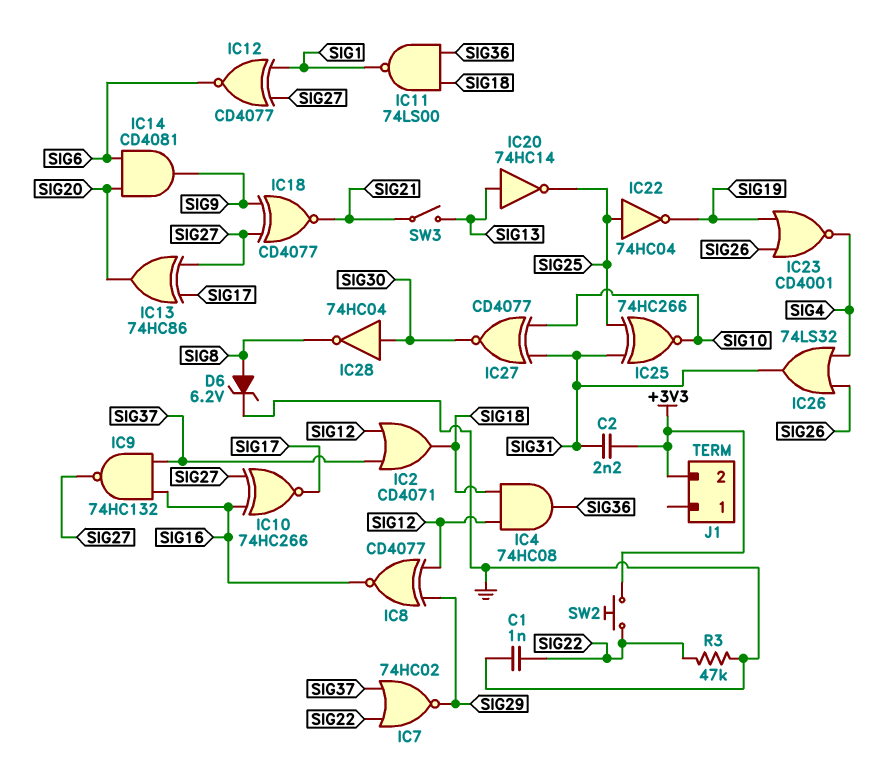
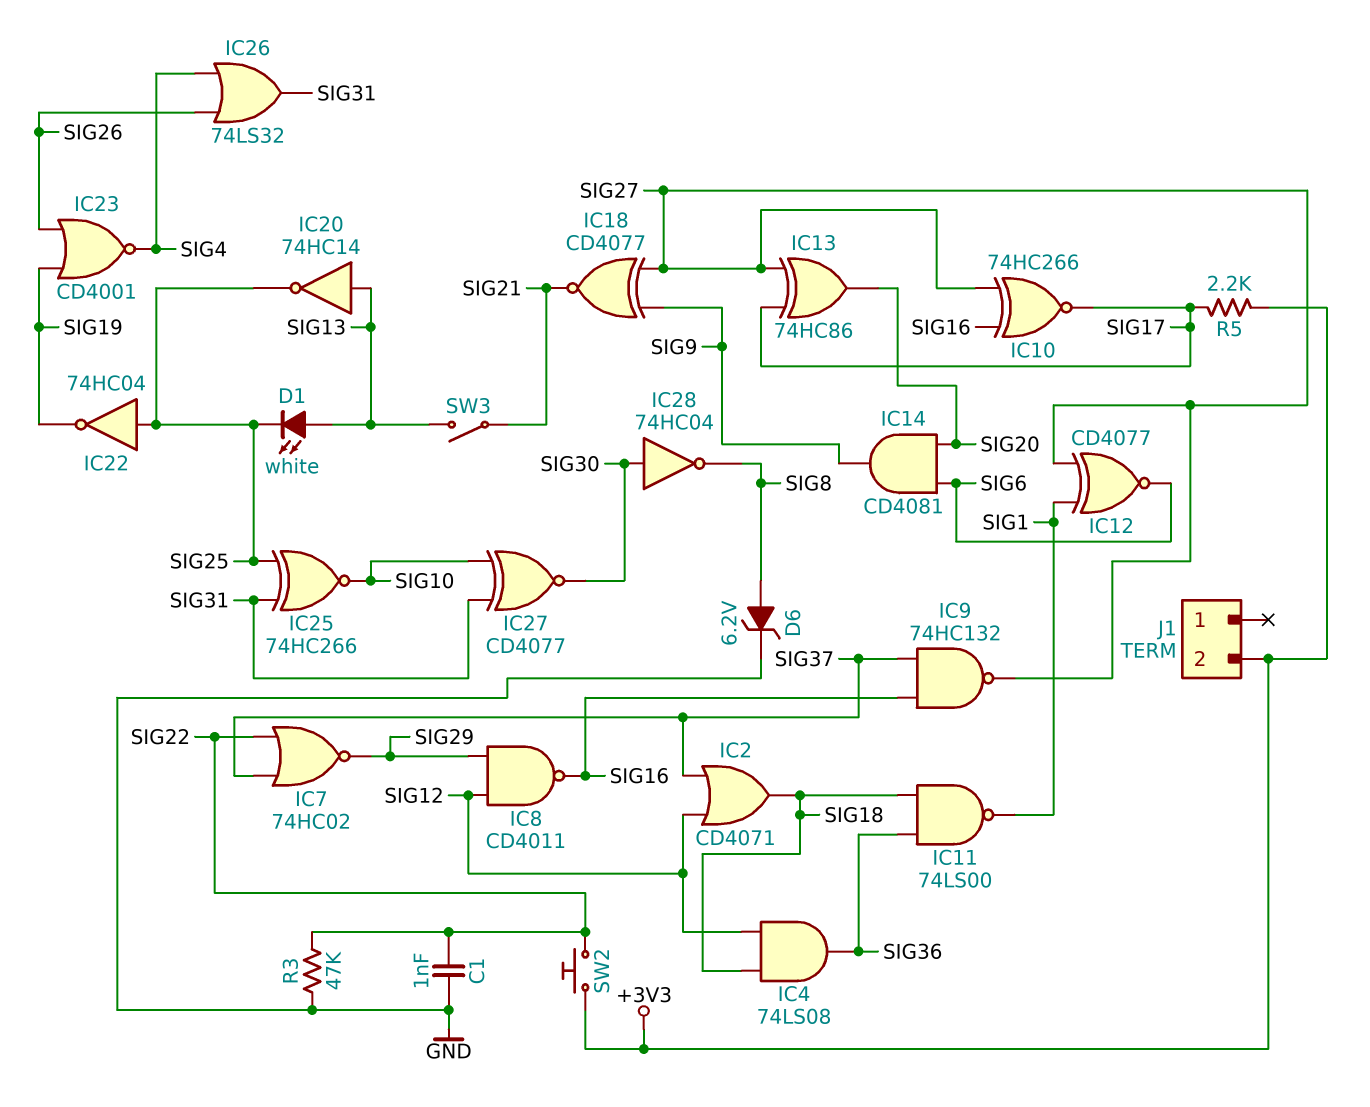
C2: 2.2nF (+3V3, SIG31) -> none
D1: none -> LED white (A SIG13, K SIG25)
IC4: AND 74HC08 (in SIG12, in SIG18, out SIG36) -> AND 74LS08 (in SIG12, in SIG18, out SIG36)
IC8: XNOR CD4077 (in SIG12, in SIG29, out SIG16) -> NAND CD4011 (in SIG12, in SIG29, out SIG16)
R5: none -> 2.2k (+3V3, SIG17)

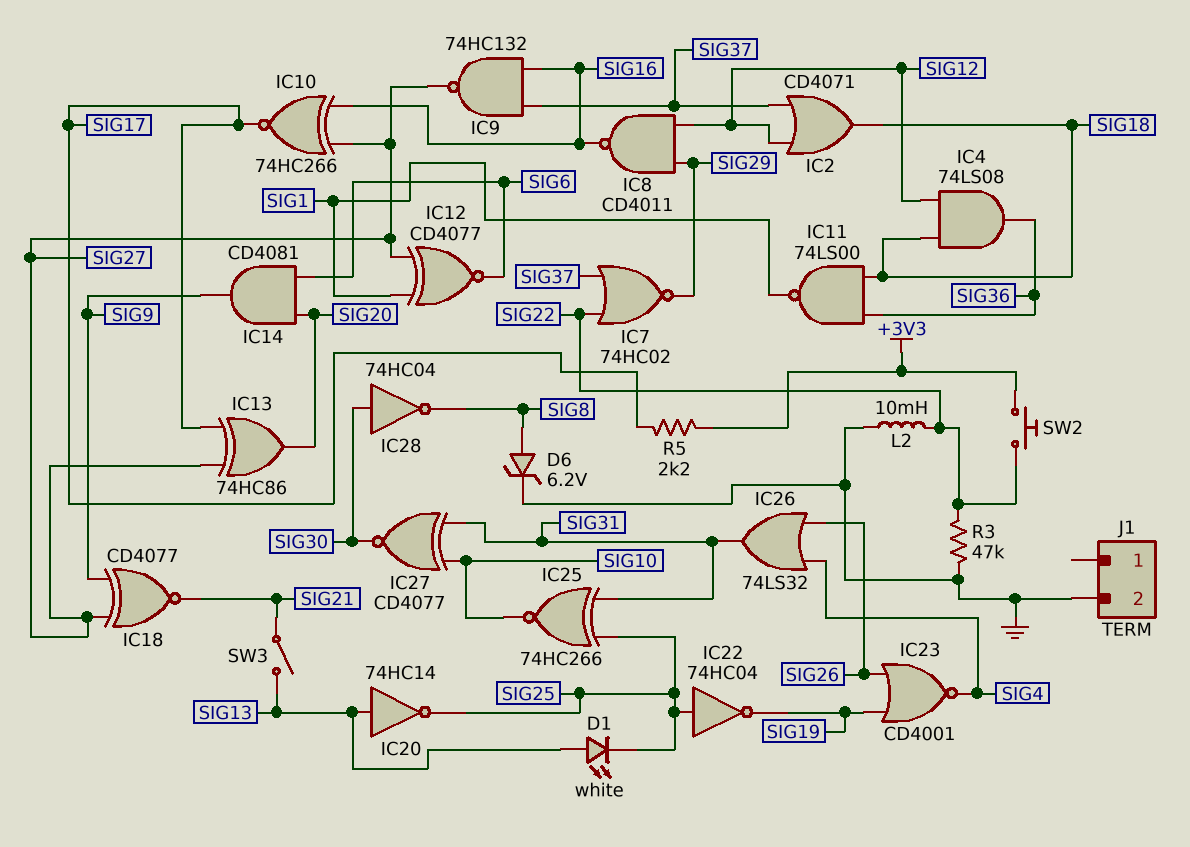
C1: 1nF (GND, SIG22) -> none
J1 pin 2: +3V3 -> GND
L2: none -> 10mH (GND, SIG22)

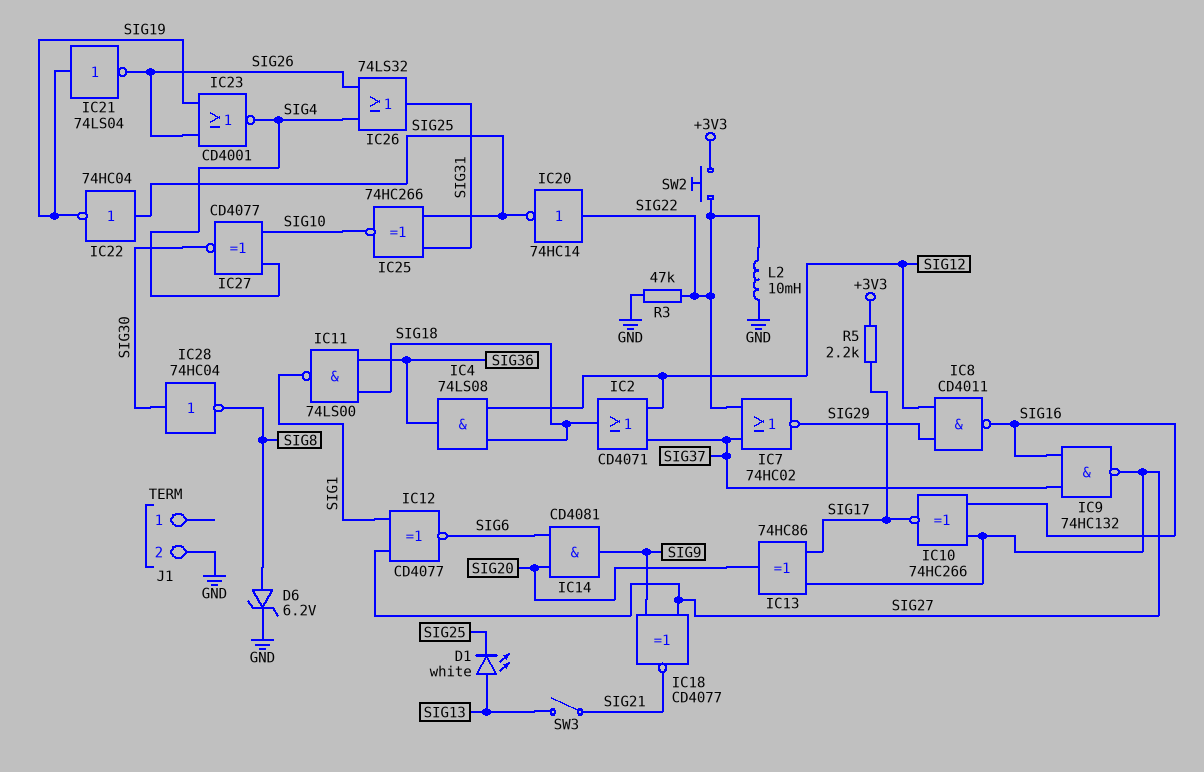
IC20: NOT 74HC14 (in SIG13, out SIG25) -> NOT 74HC14 (in SIG22, out SIG25)
IC21: none -> NOT 74LS04 (in SIG19, out SIG26)
IC27: XNOR CD4077 (in SIG10, in SIG31, out SIG30) -> XNOR CD4077 (in SIG4, in SIG10, out SIG30)

